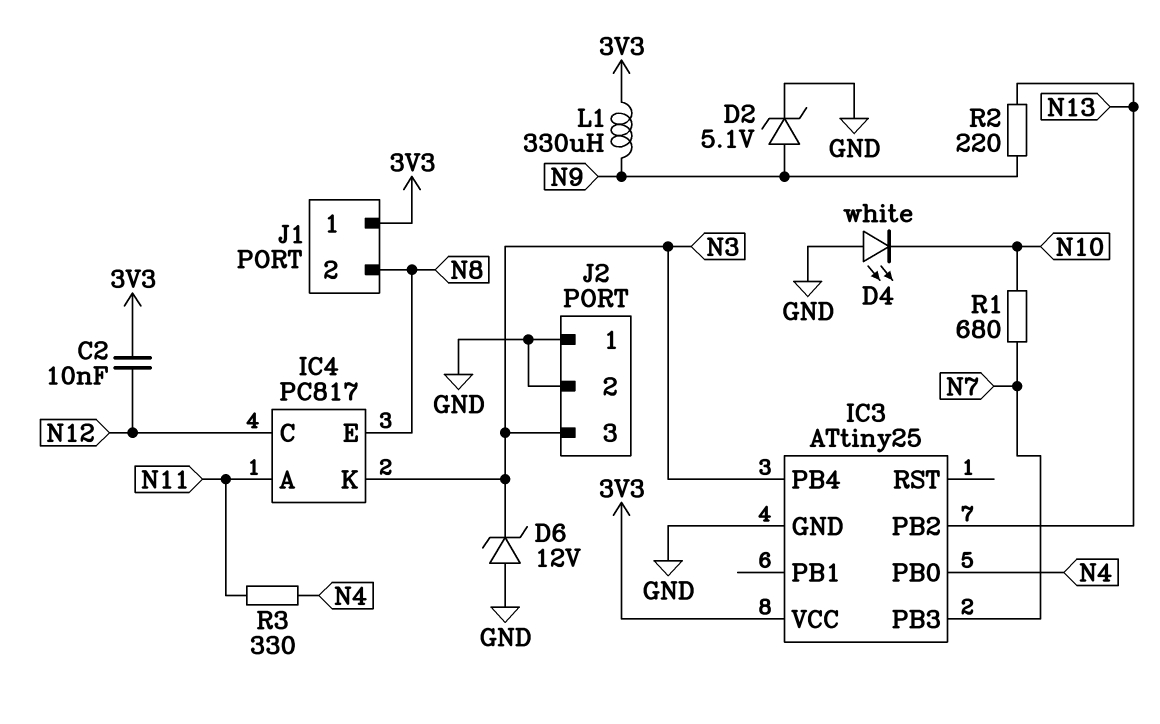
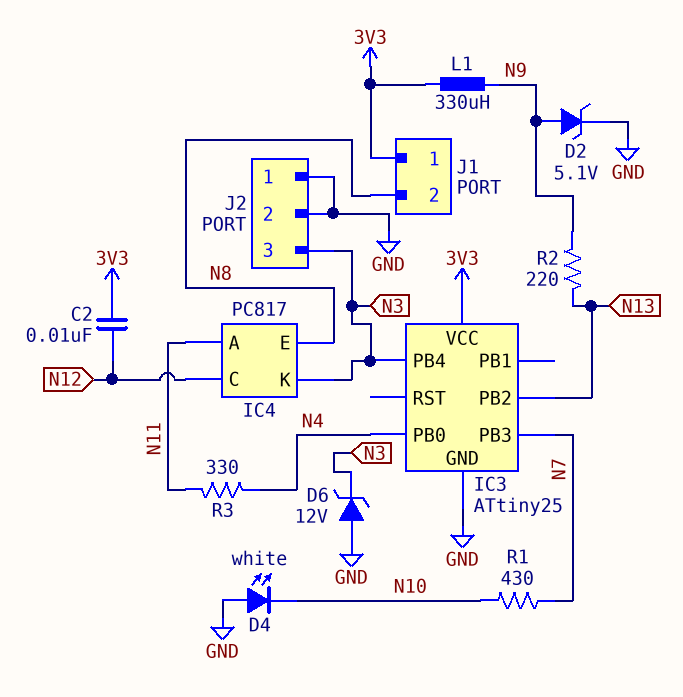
R1: 680 (N7, N10) -> 430 (N7, N10)

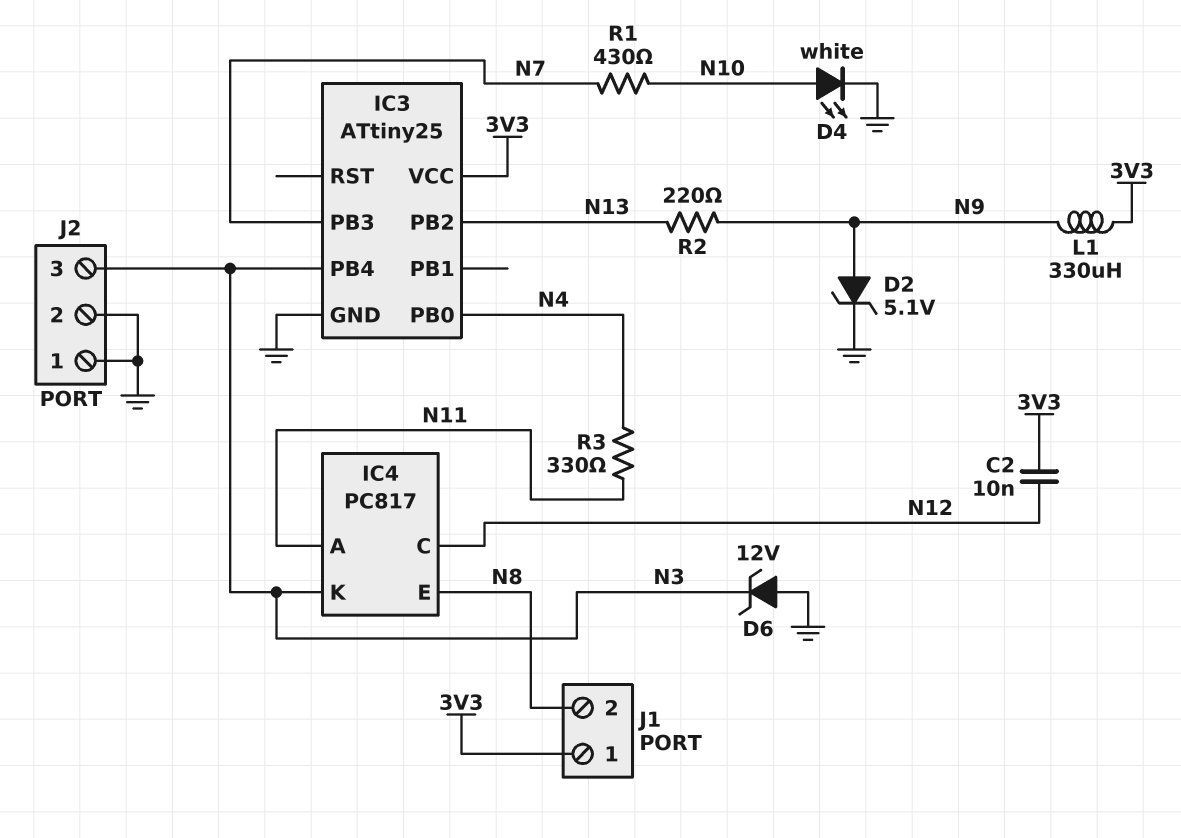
D4: LED white (A GND, K N10) -> LED white (A N10, K GND)

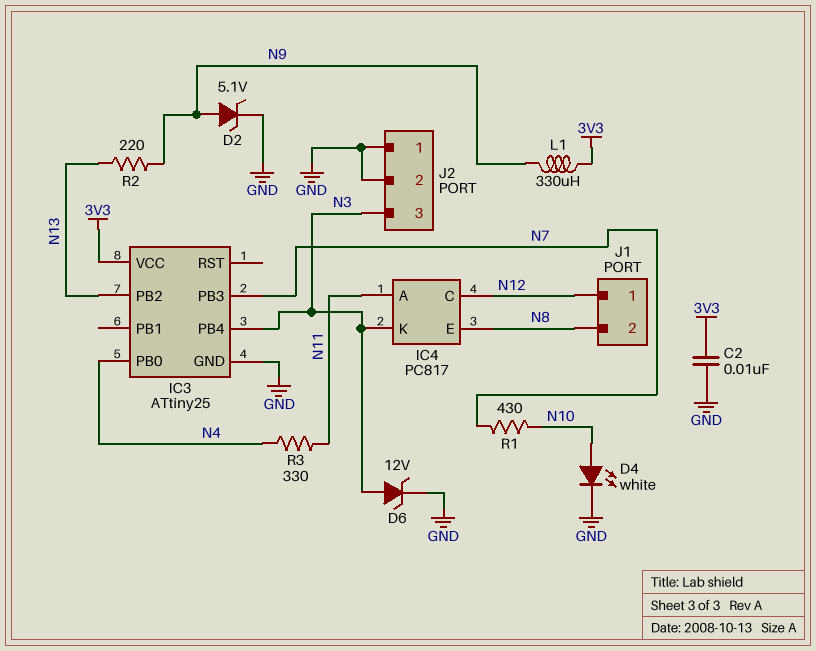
C2: 10nF (3V3, N12) -> 10nF (3V3, GND)
D6: zener 12V (A GND, K N3) -> zener 12V (A N3, K GND)
J1 pin 1: 3V3 -> N12

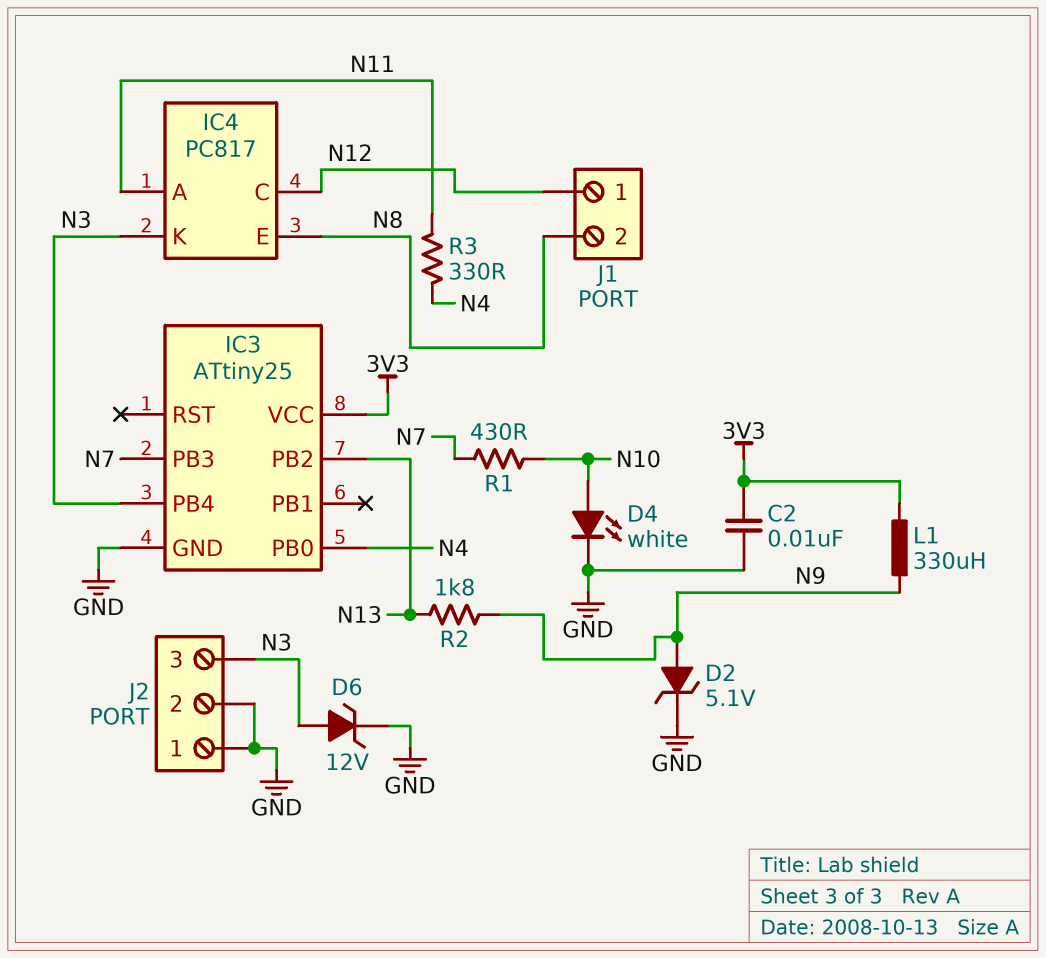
R2: 220 (N9, N13) -> 1.8k (N9, N13)

